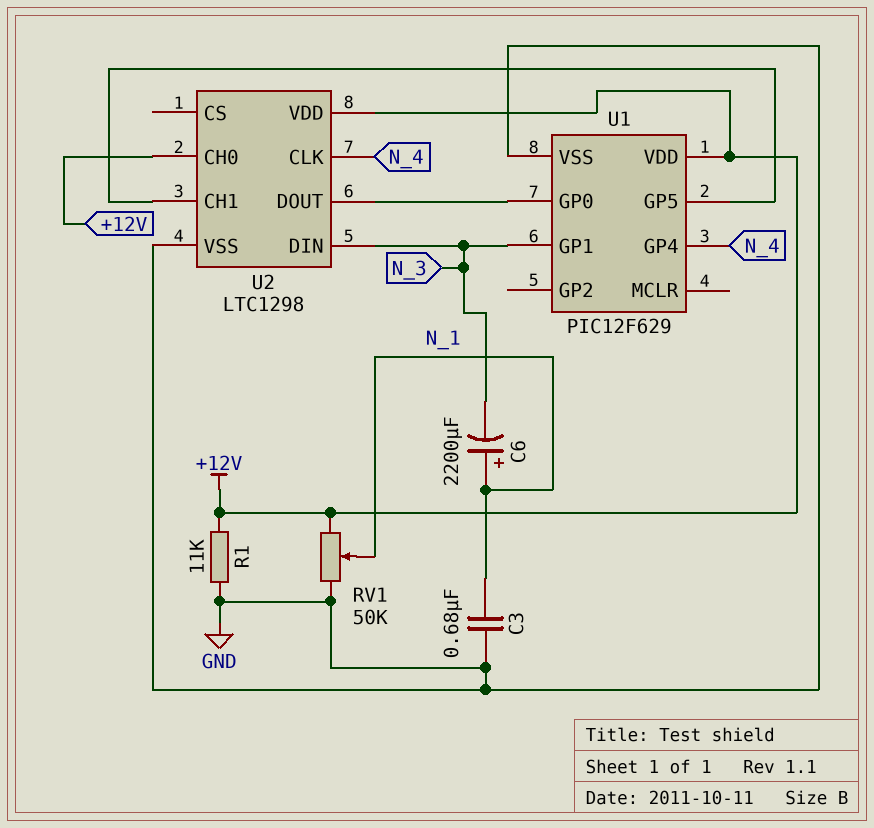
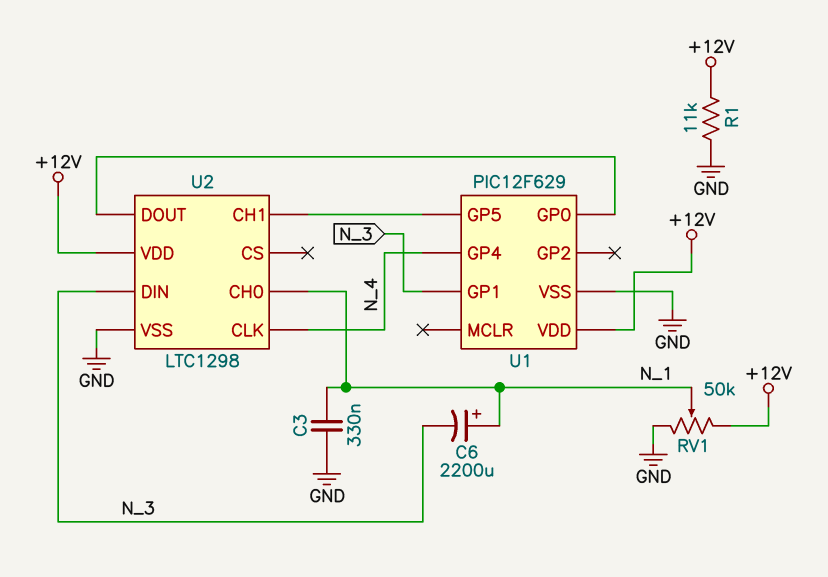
C3: 680nF (GND, N_1) -> 330nF (GND, N_1)
U2 pin CH0: +12V -> N_1

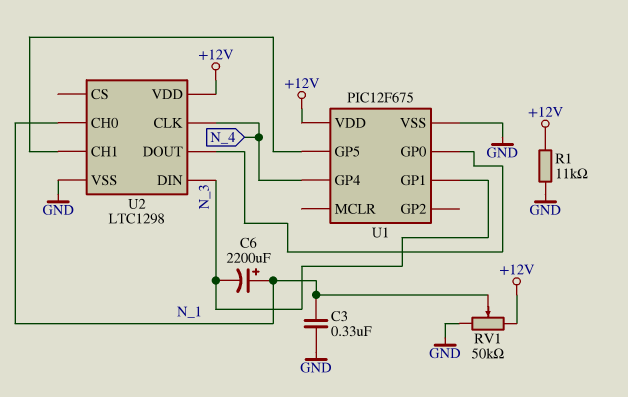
U1: PIC12F629 -> PIC12F675

